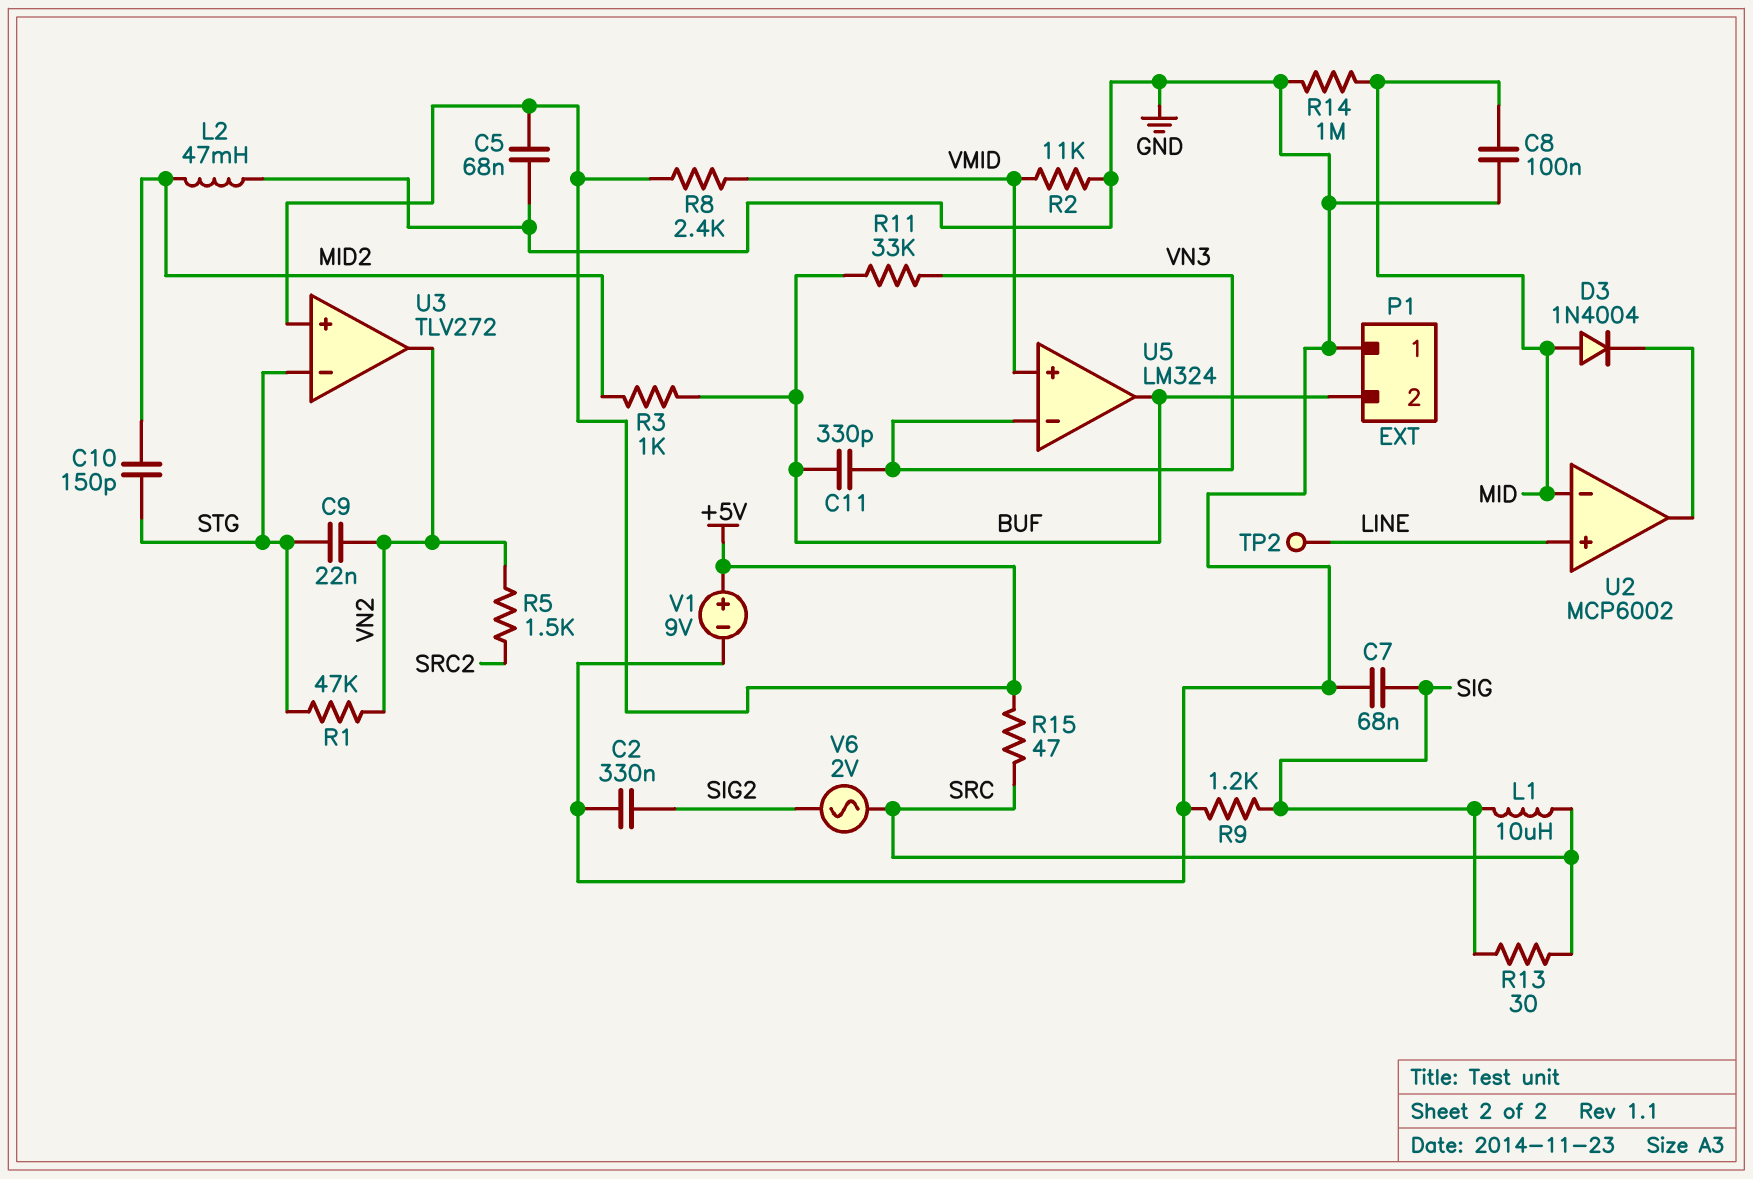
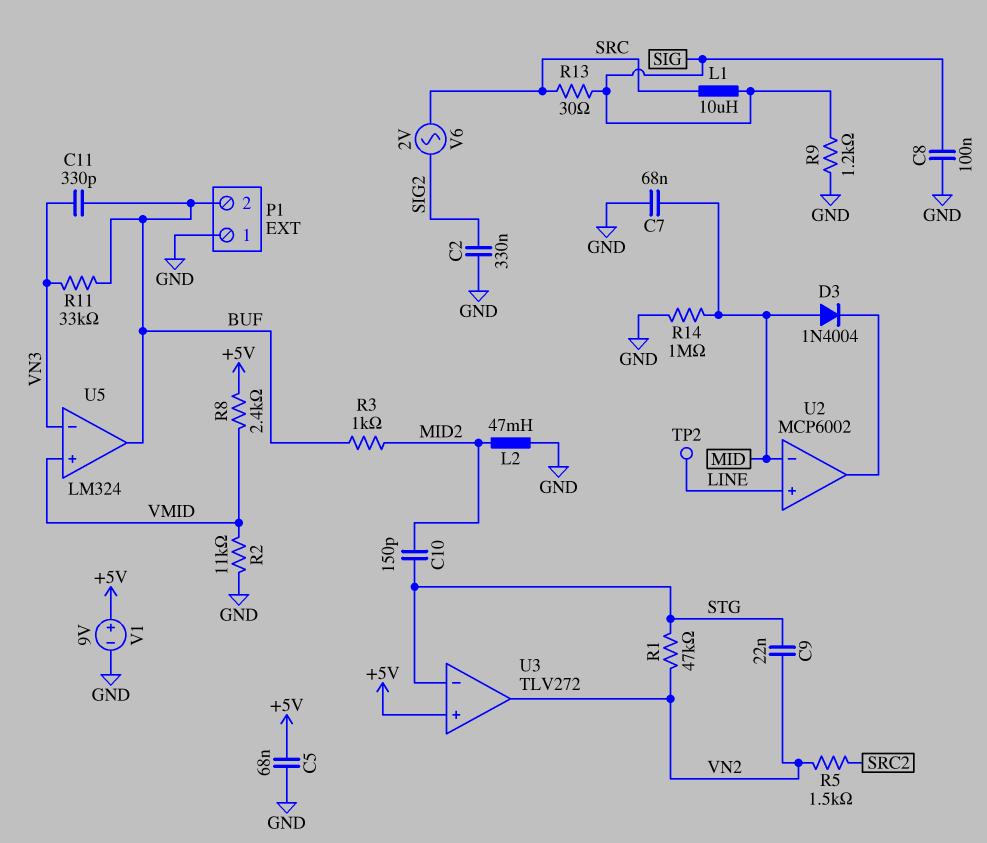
C7: 68nF (GND, SIG) -> 68nF (GND, MID)
C8: 100nF (GND, MID) -> 100nF (GND, SIG)
R15: 47 (+5V, SRC) -> none

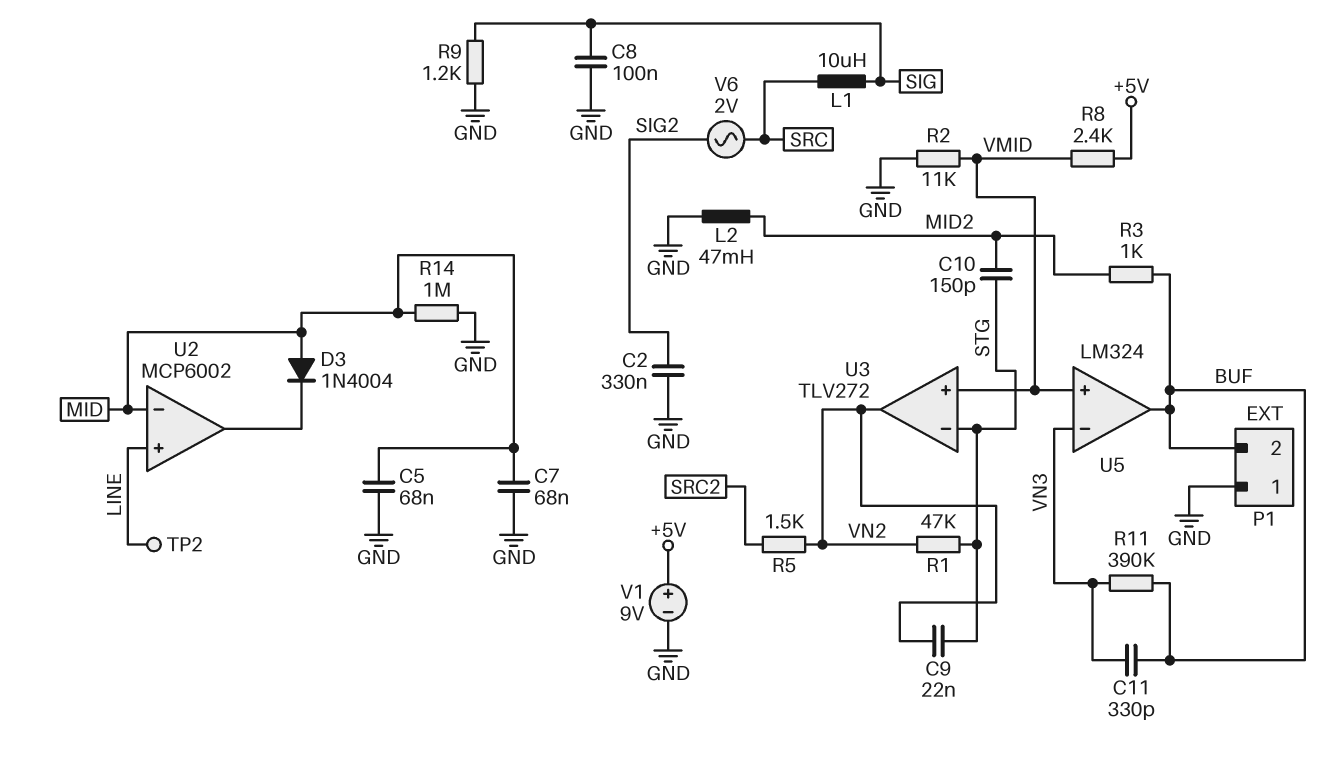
C5: 68nF (+5V, GND) -> 68nF (GND, MID)
R11: 33k (BUF, VN3) -> 390k (BUF, VN3)
R13: 30 (SIG, SRC) -> none
U3 pin in+: +5V -> VMID

